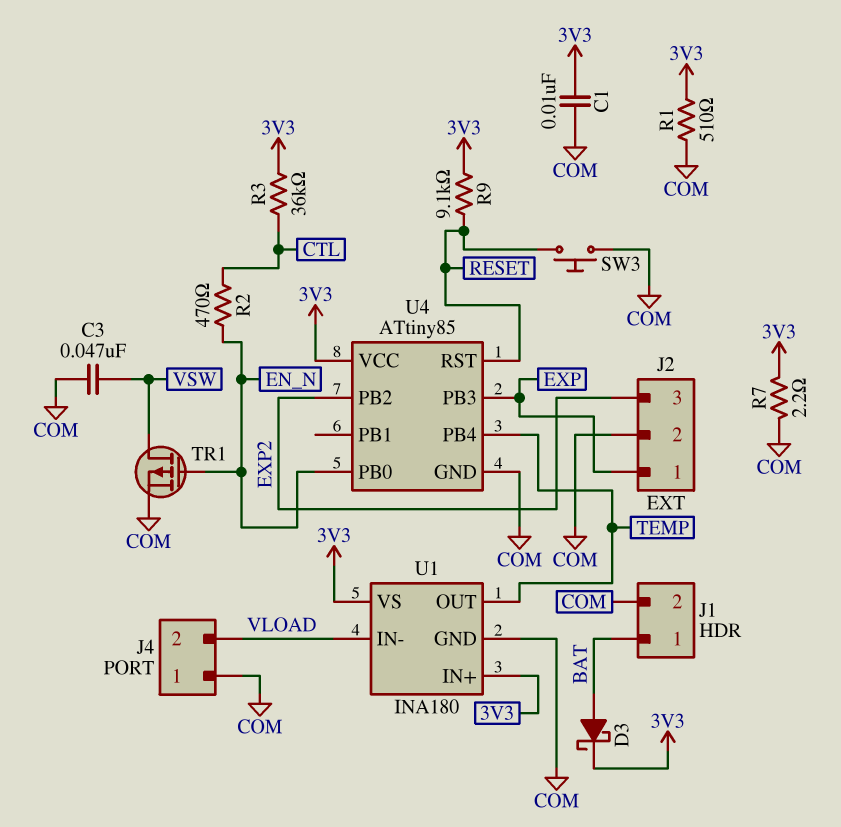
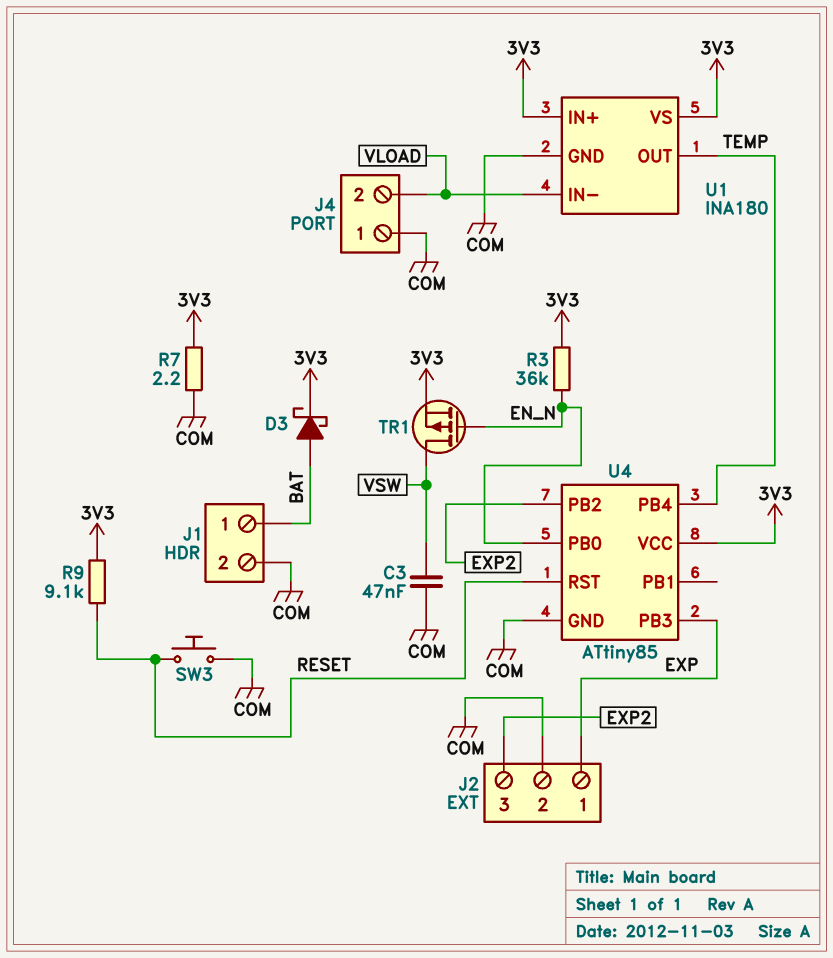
C1: 10nF (3V3, COM) -> none
R1: 510 (3V3, COM) -> none
R2: 470 (CTL, EN_N) -> none
R3: 36k (3V3, CTL) -> 36k (3V3, EN_N)
TR1: PMOS (G EN_N, D VSW, S COM) -> PMOS (G EN_N, D VSW, S 3V3)

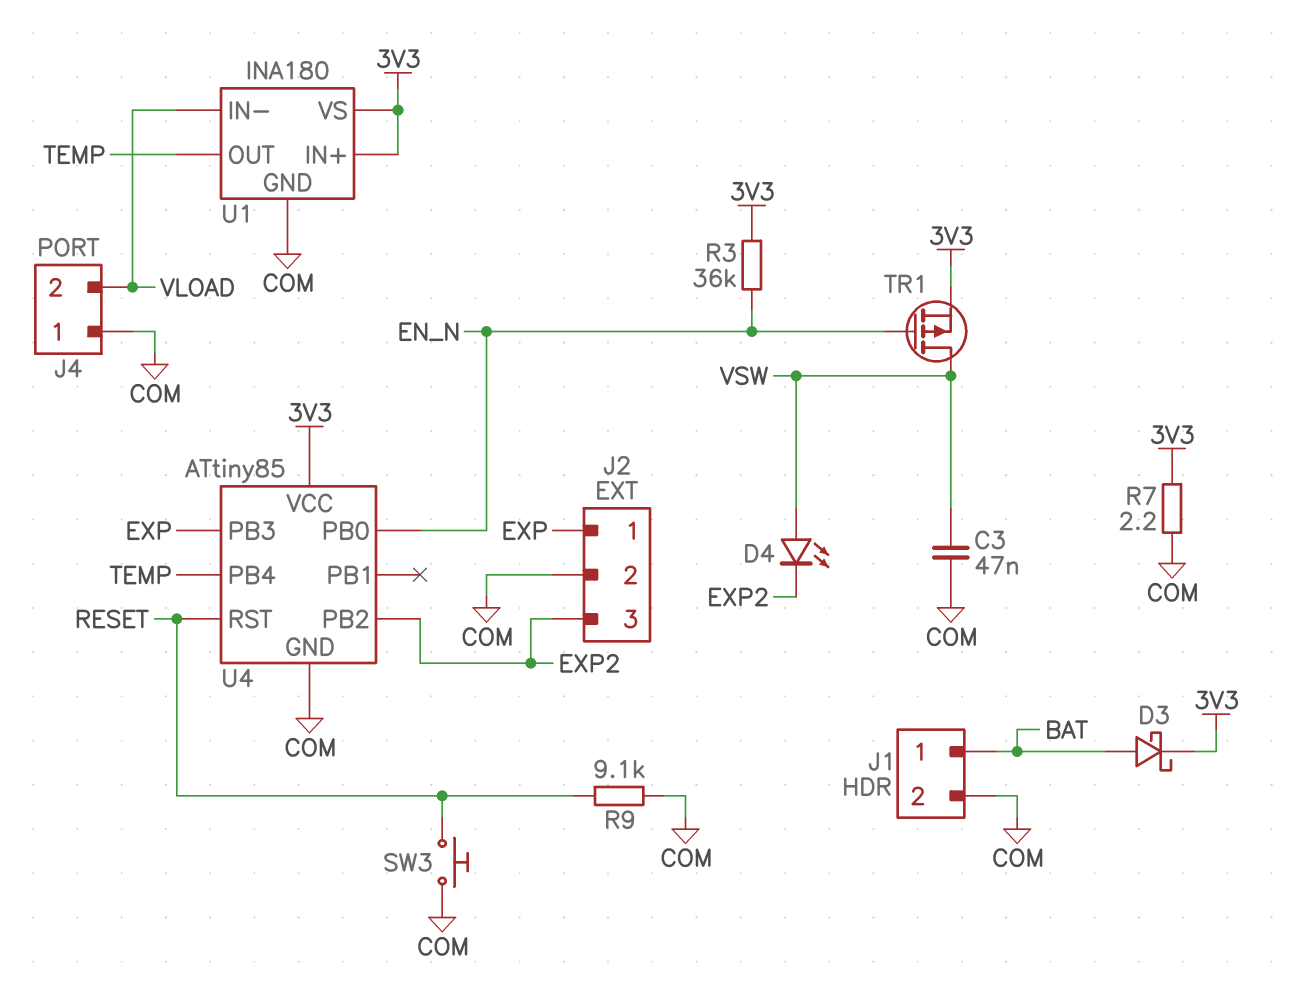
D4: none -> LED (A VSW, K EXP2)
R9: 9.1k (3V3, RESET) -> 9.1k (COM, RESET)

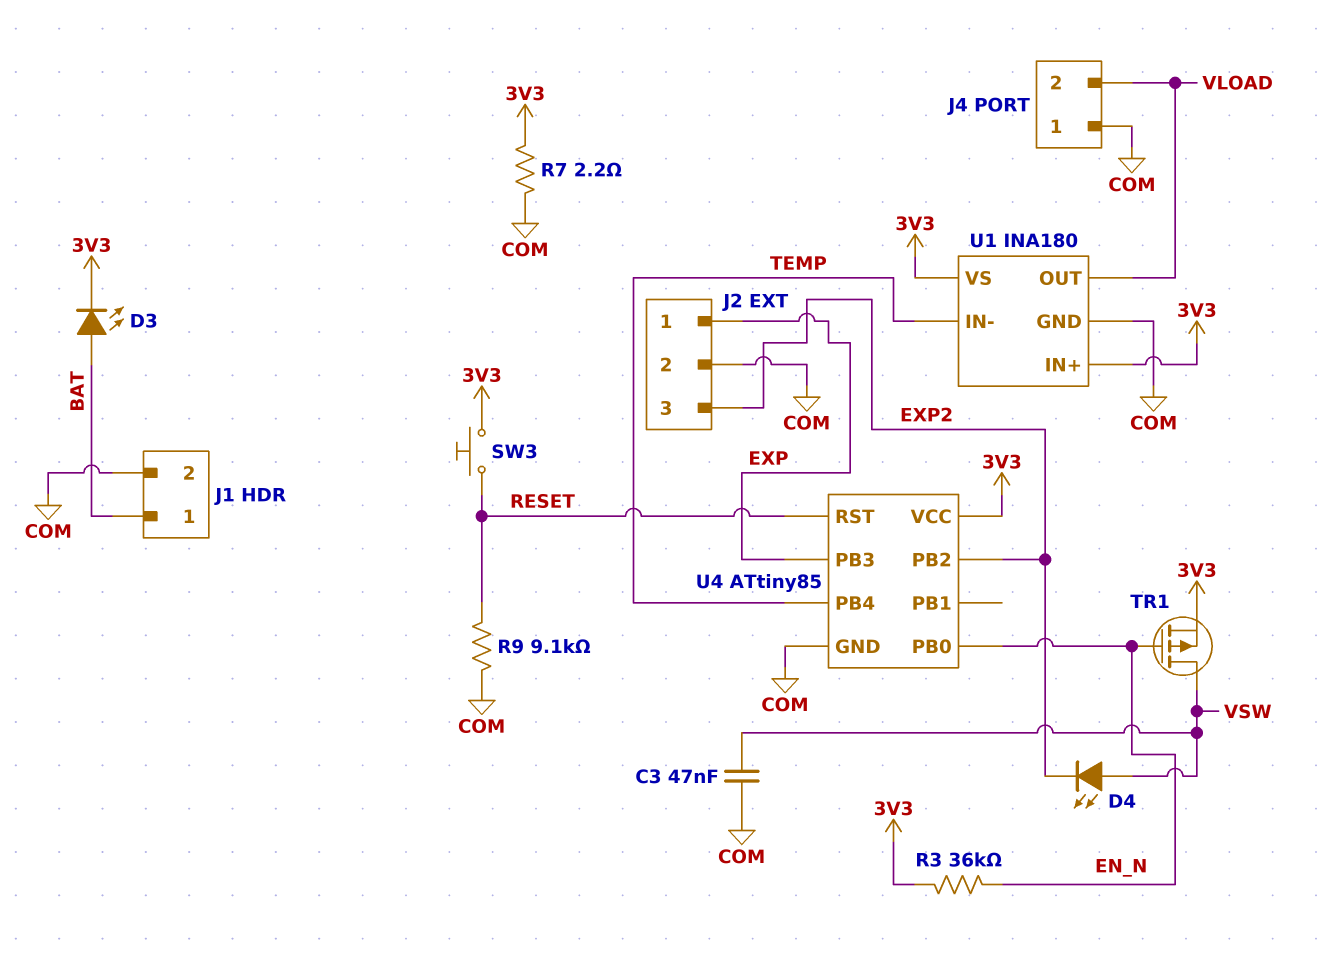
D3: schottky (A BAT, K 3V3) -> LED (A BAT, K 3V3)
SW3: button (COM, RESET) -> button (3V3, RESET)
U1 pin IN-: VLOAD -> TEMP
U1 pin OUT: TEMP -> VLOAD

